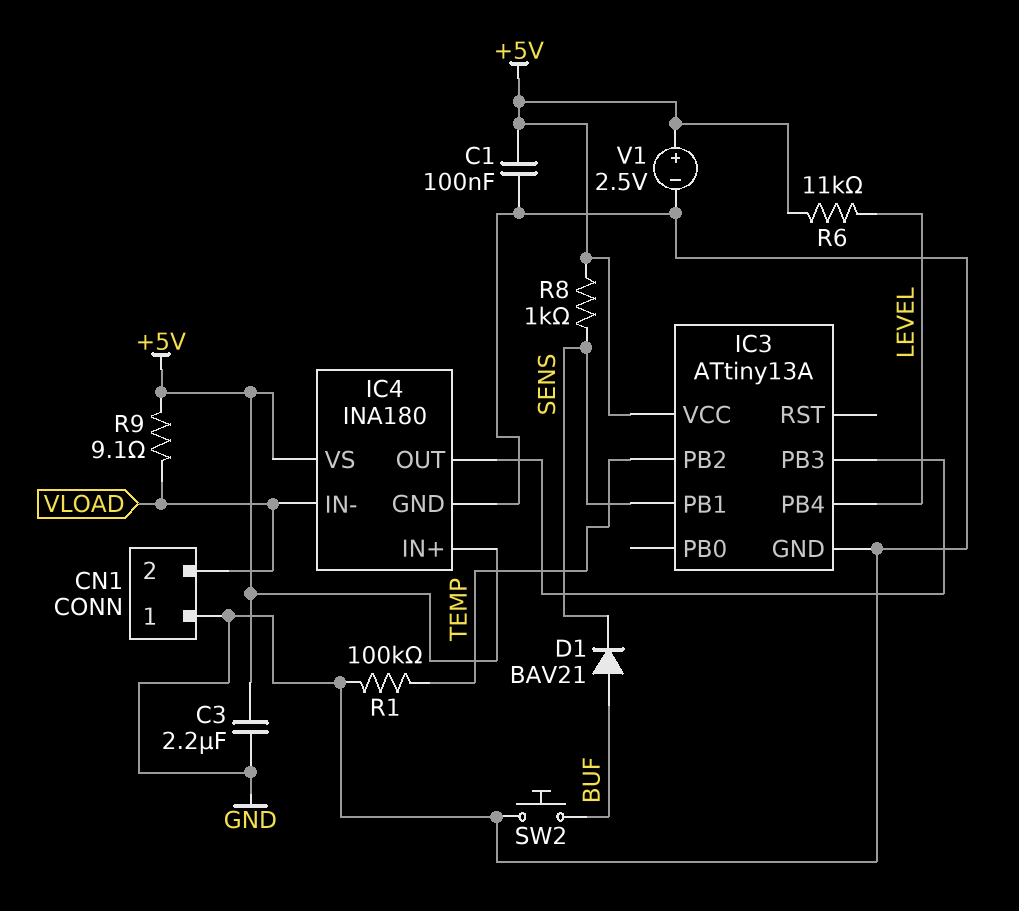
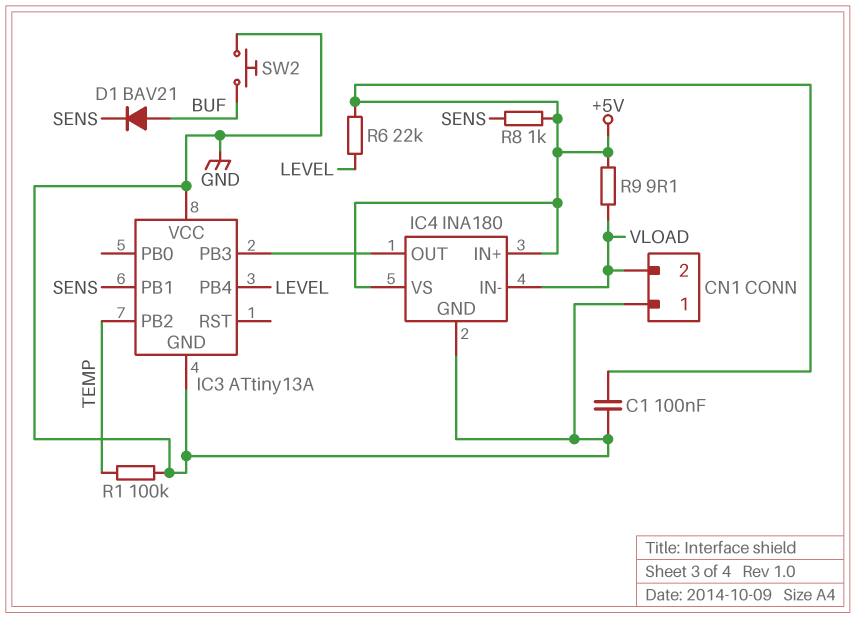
C3: 2.2uF (+5V, GND) -> none
IC3 pin VCC: +5V -> GND
R6: 11k (+5V, LEVEL) -> 22k (+5V, LEVEL)
V1: 2.5V (plus +5V, minus GND) -> none

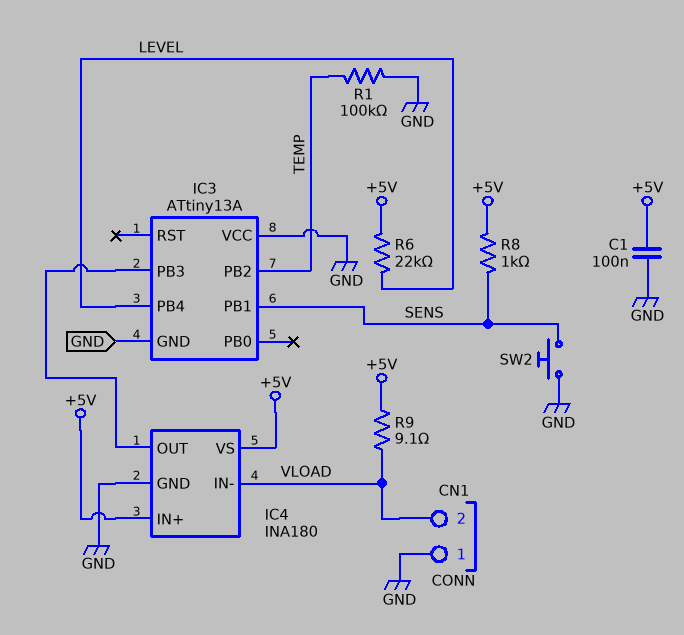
D1: diode BAV21 (A BUF, K SENS) -> none
SW2: button (BUF, GND) -> button (GND, SENS)

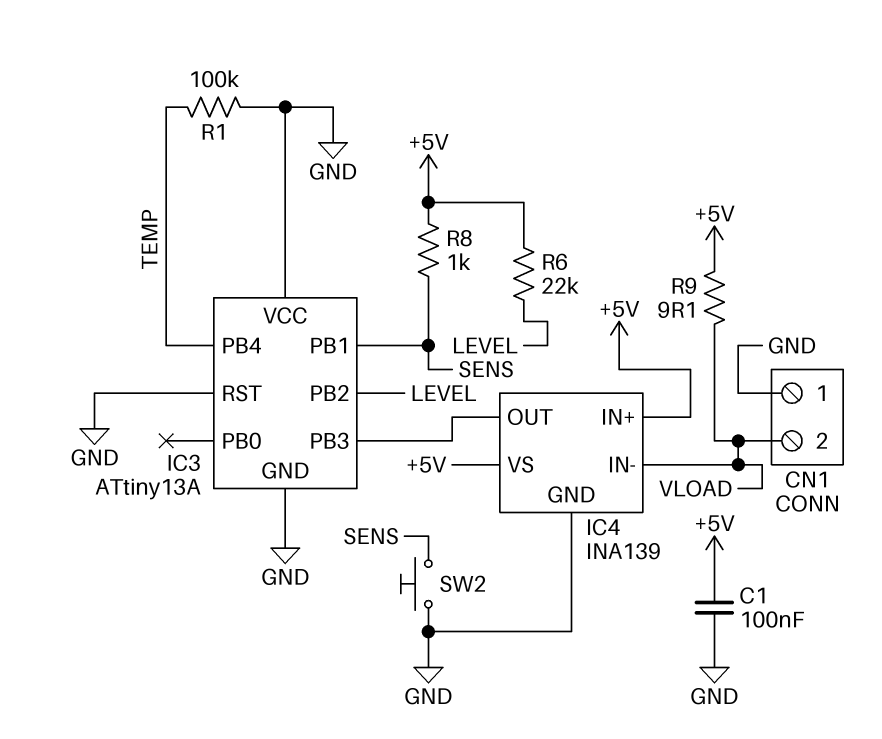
IC3 pin PB2: TEMP -> LEVEL
IC3 pin PB4: LEVEL -> TEMP
IC3 pin RST: none -> GND
IC4: INA180 -> INA139

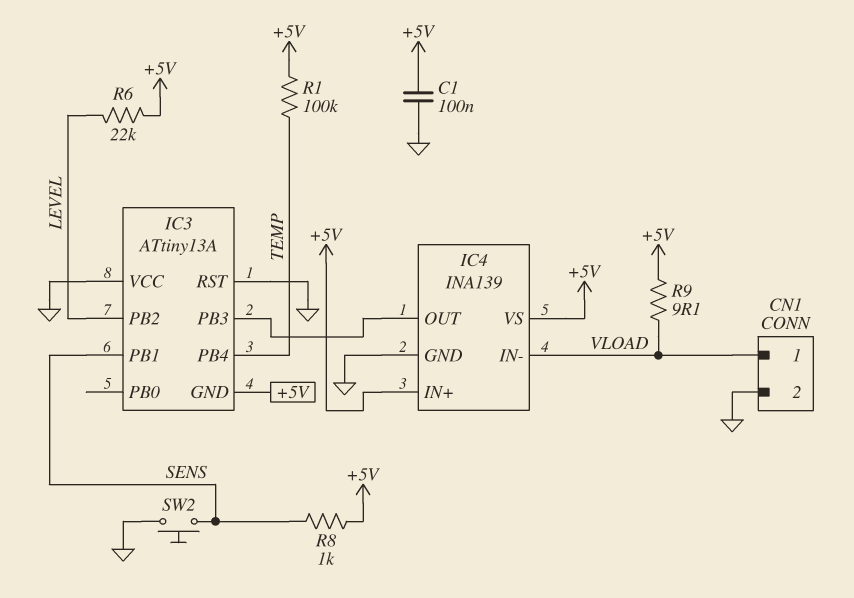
CN1 pin 1: GND -> VLOAD
CN1 pin 2: VLOAD -> GND
IC3 pin GND: GND -> +5V
R1: 100k (GND, TEMP) -> 100k (+5V, TEMP)

